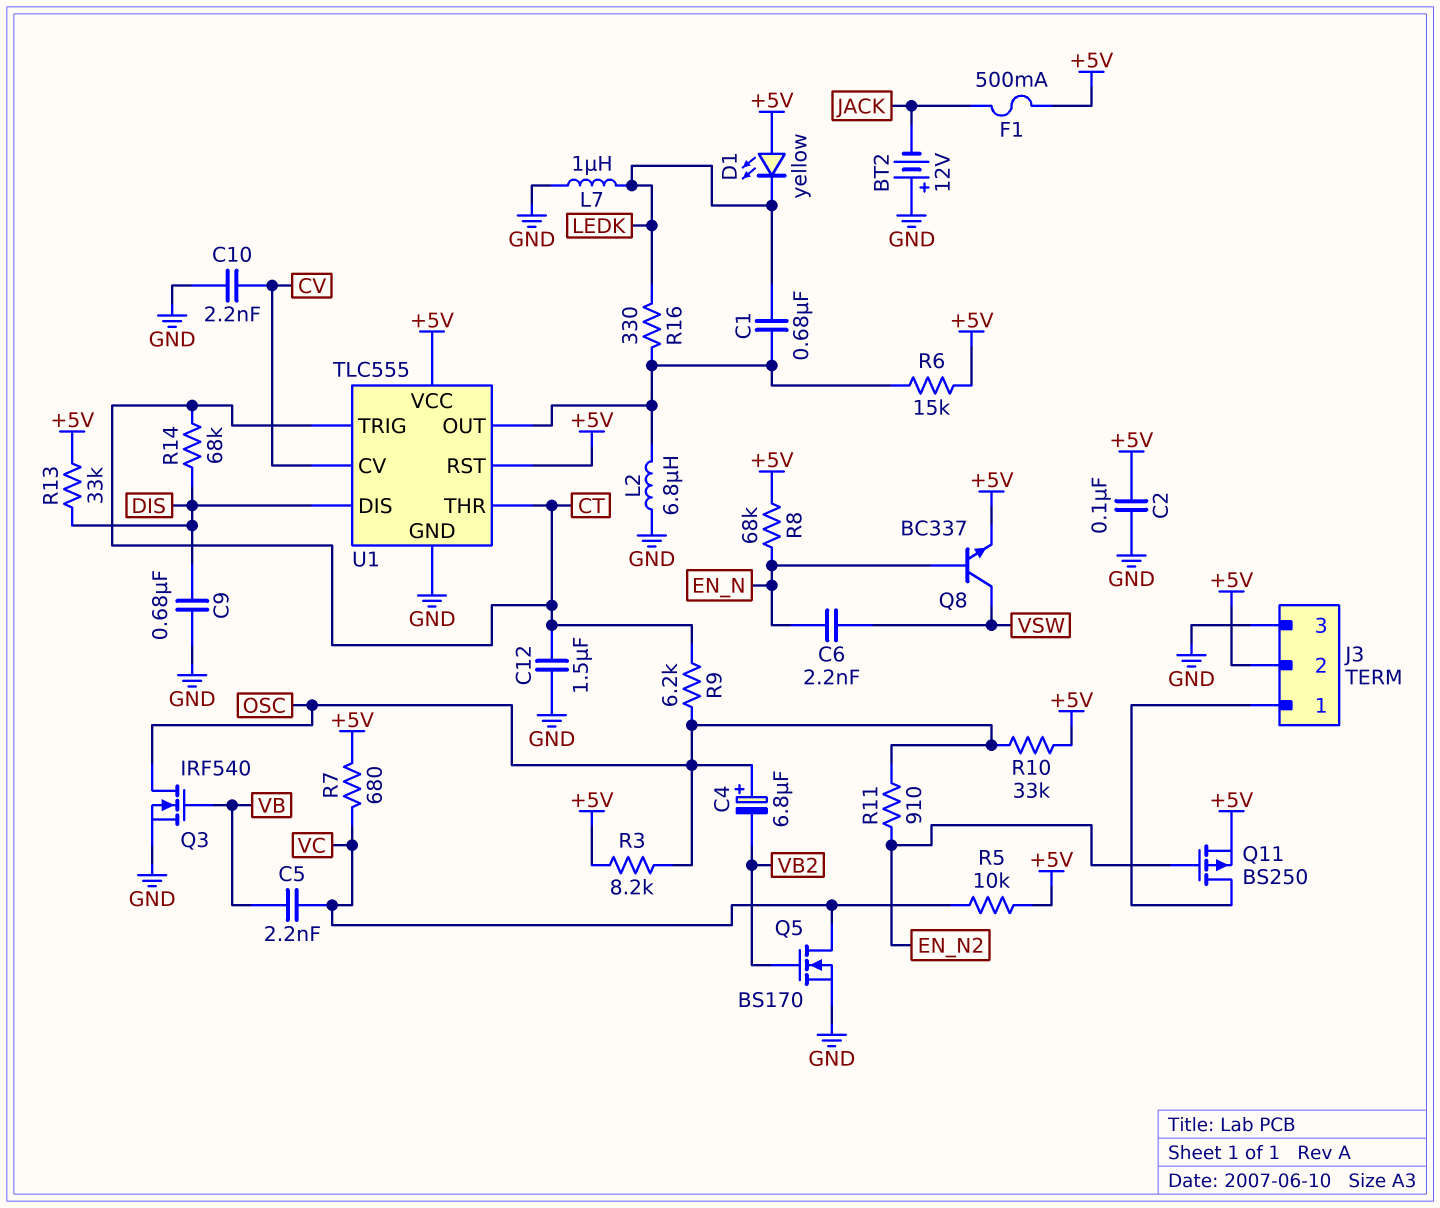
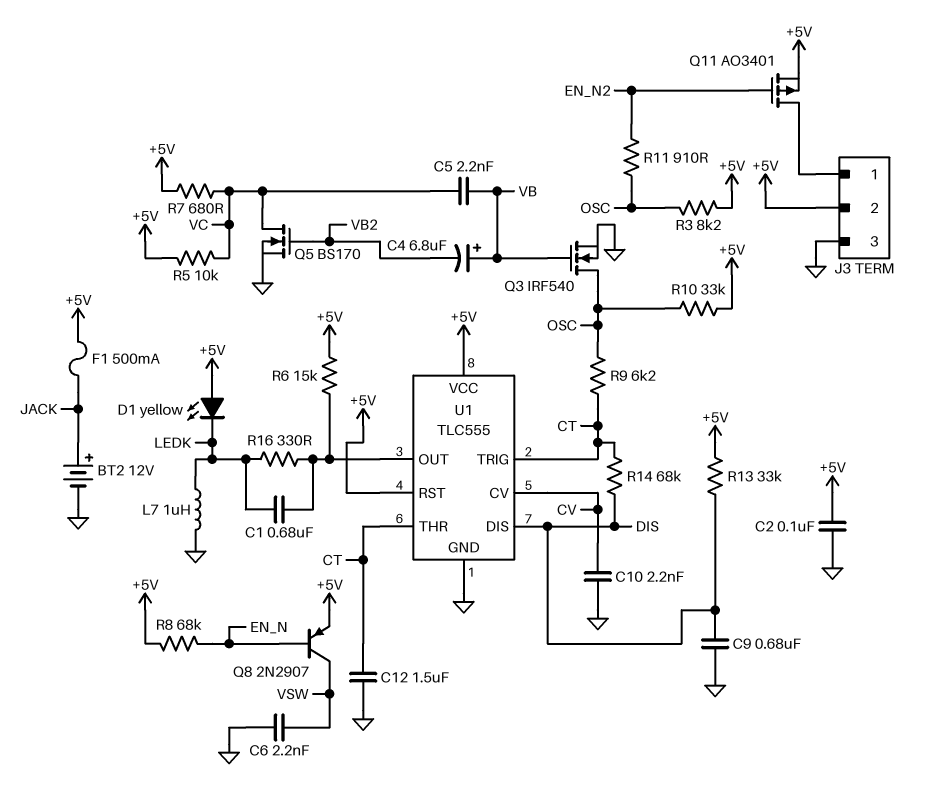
BT2: 12V (plus GND, minus JACK) -> 12V (plus JACK, minus GND)
C4: 6.8uF (plus OSC, minus VB2) -> 6.8uF (plus VB, minus VB2)
C6: 2.2nF (EN_N, VSW) -> 2.2nF (GND, VSW)
L2: 6.8uH (GND, U1/OUT) -> none
Q8: NPN BC337 (B EN_N, C VSW, E +5V) -> PNP 2N2907 (B EN_N, C VSW, E +5V)
Q11: PMOS BS250 (G EN_N2, D J3/1, S +5V) -> PMOS AO3401 (G EN_N2, D J3/1, S +5V)

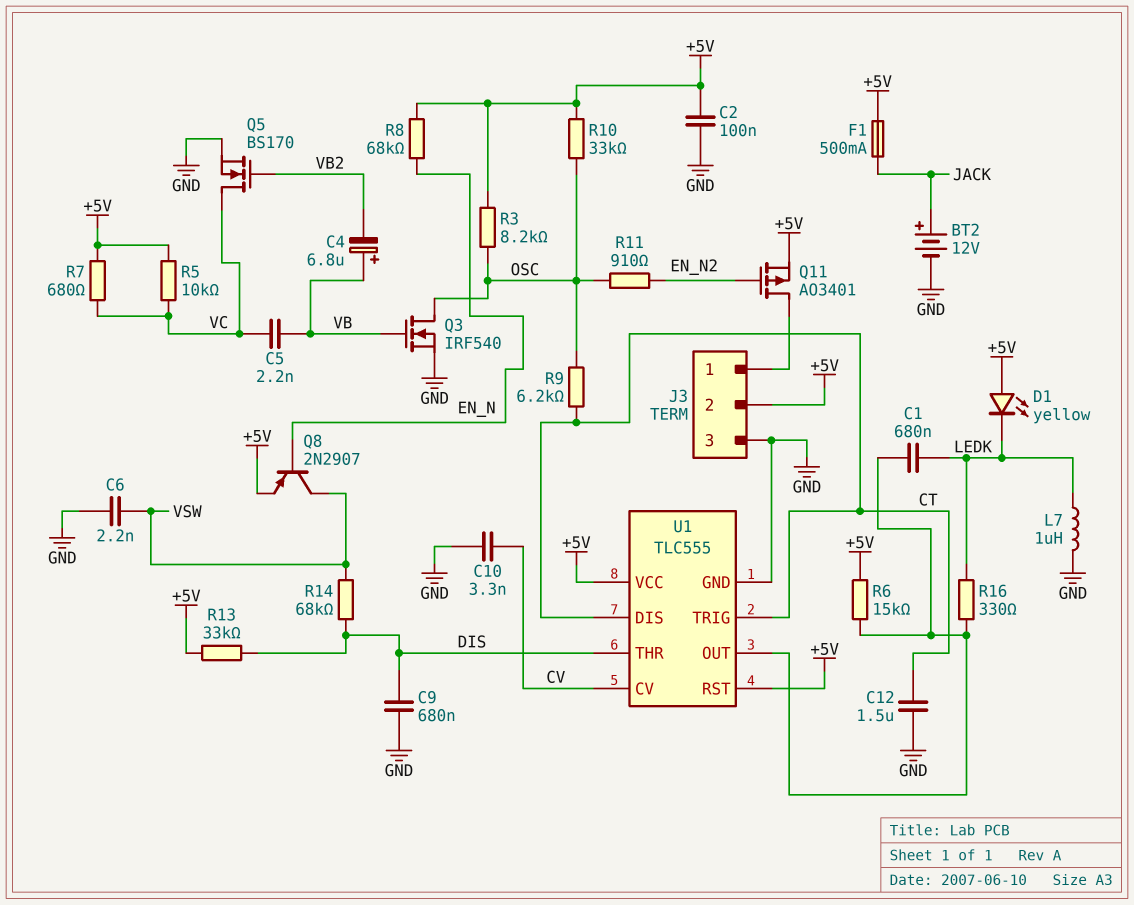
C10: 2.2nF (CV, GND) -> 3.3nF (CV, GND)
R14: 68k (CT, DIS) -> 68k (DIS, VSW)
U1 pin DIS: DIS -> CT
U1 pin THR: CT -> DIS

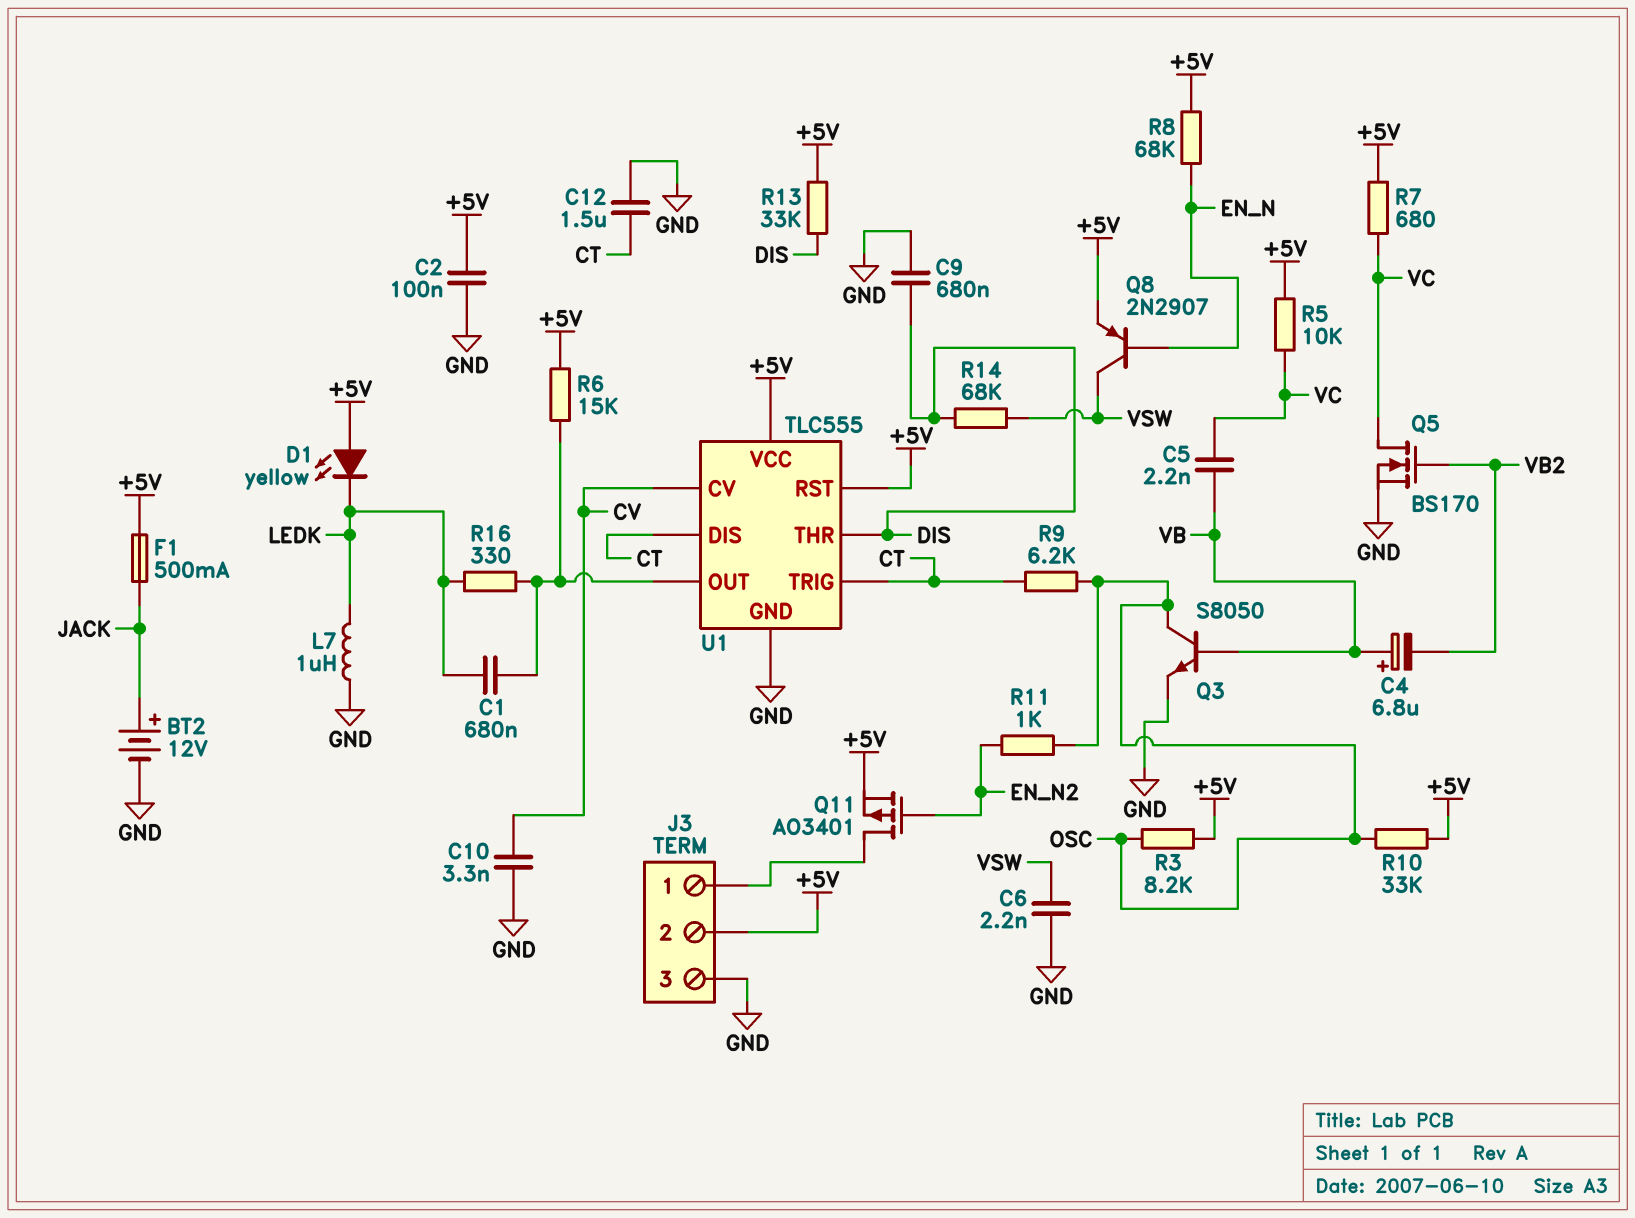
Q3: NMOS IRF540 (G VB, D OSC, S GND) -> NPN S8050 (B VB, C OSC, E GND)
R11: 910 (EN_N2, OSC) -> 1k (EN_N2, OSC)

